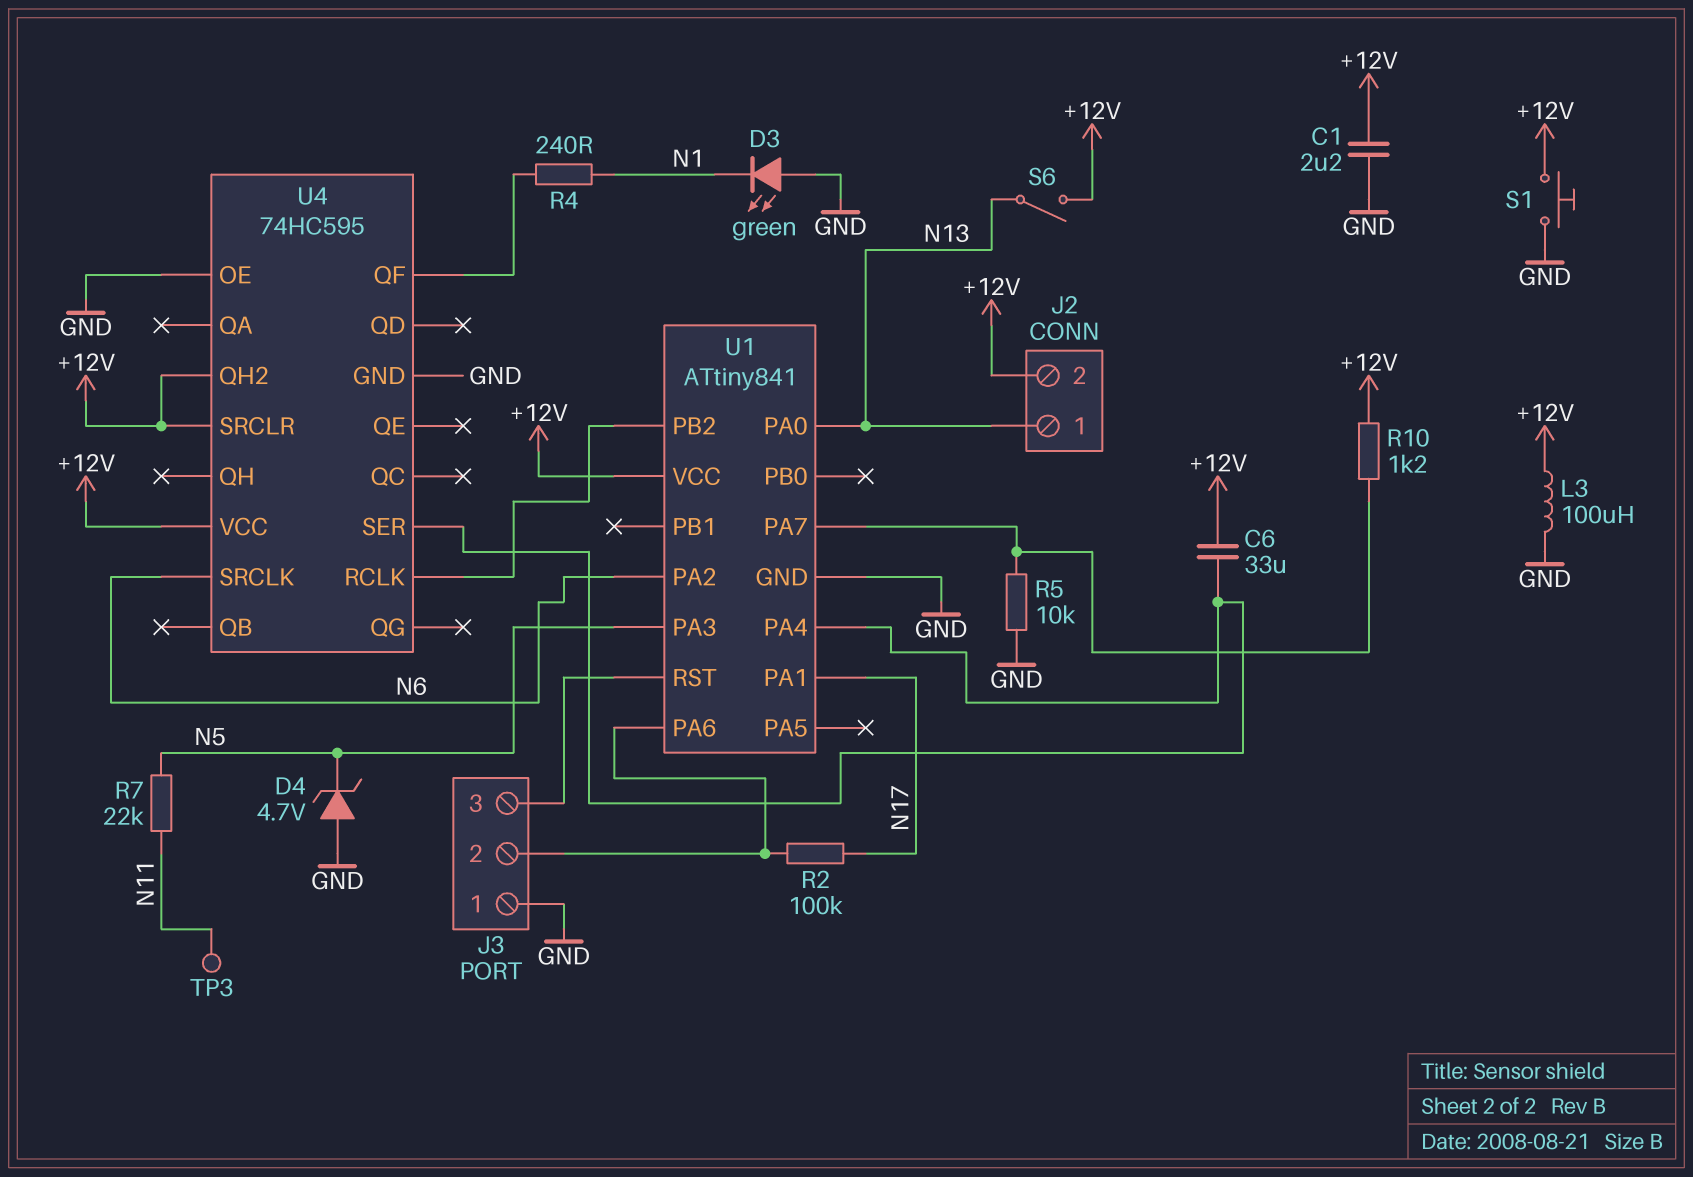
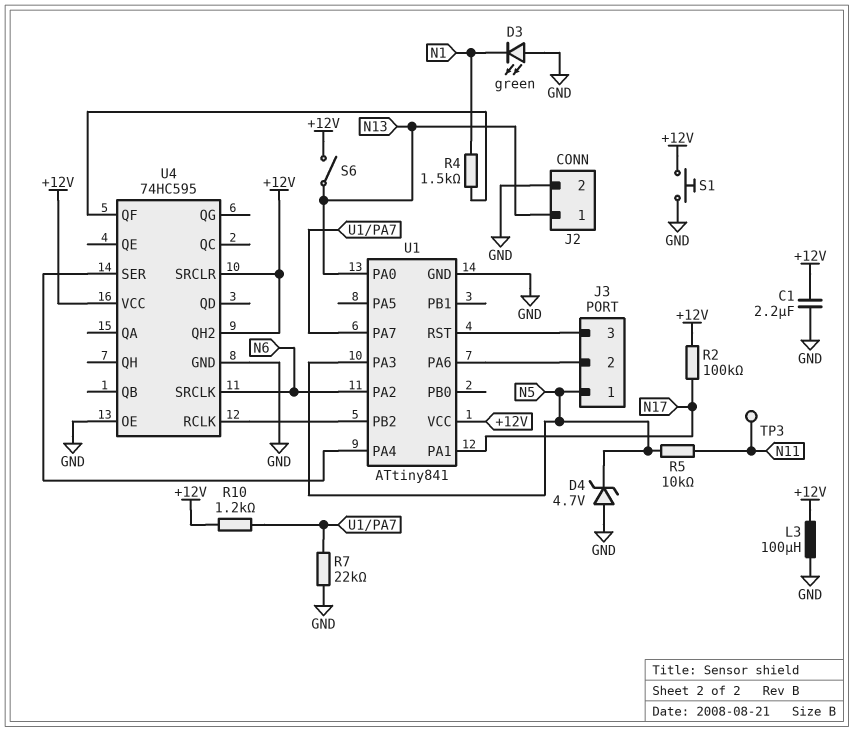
C6: 33uF (+12V, U1/PA4) -> none
J2 pin 2: +12V -> GND
J3 pin 1: GND -> N5
R2: 100k (J3/2, N17) -> 100k (+12V, N17)
R4: 240 (N1, U4/QF) -> 1.5k (N1, U4/QF)
R5: 10k (GND, U1/PA7) -> 10k (N5, N11)
R7: 22k (N5, N11) -> 22k (GND, U1/PA7)

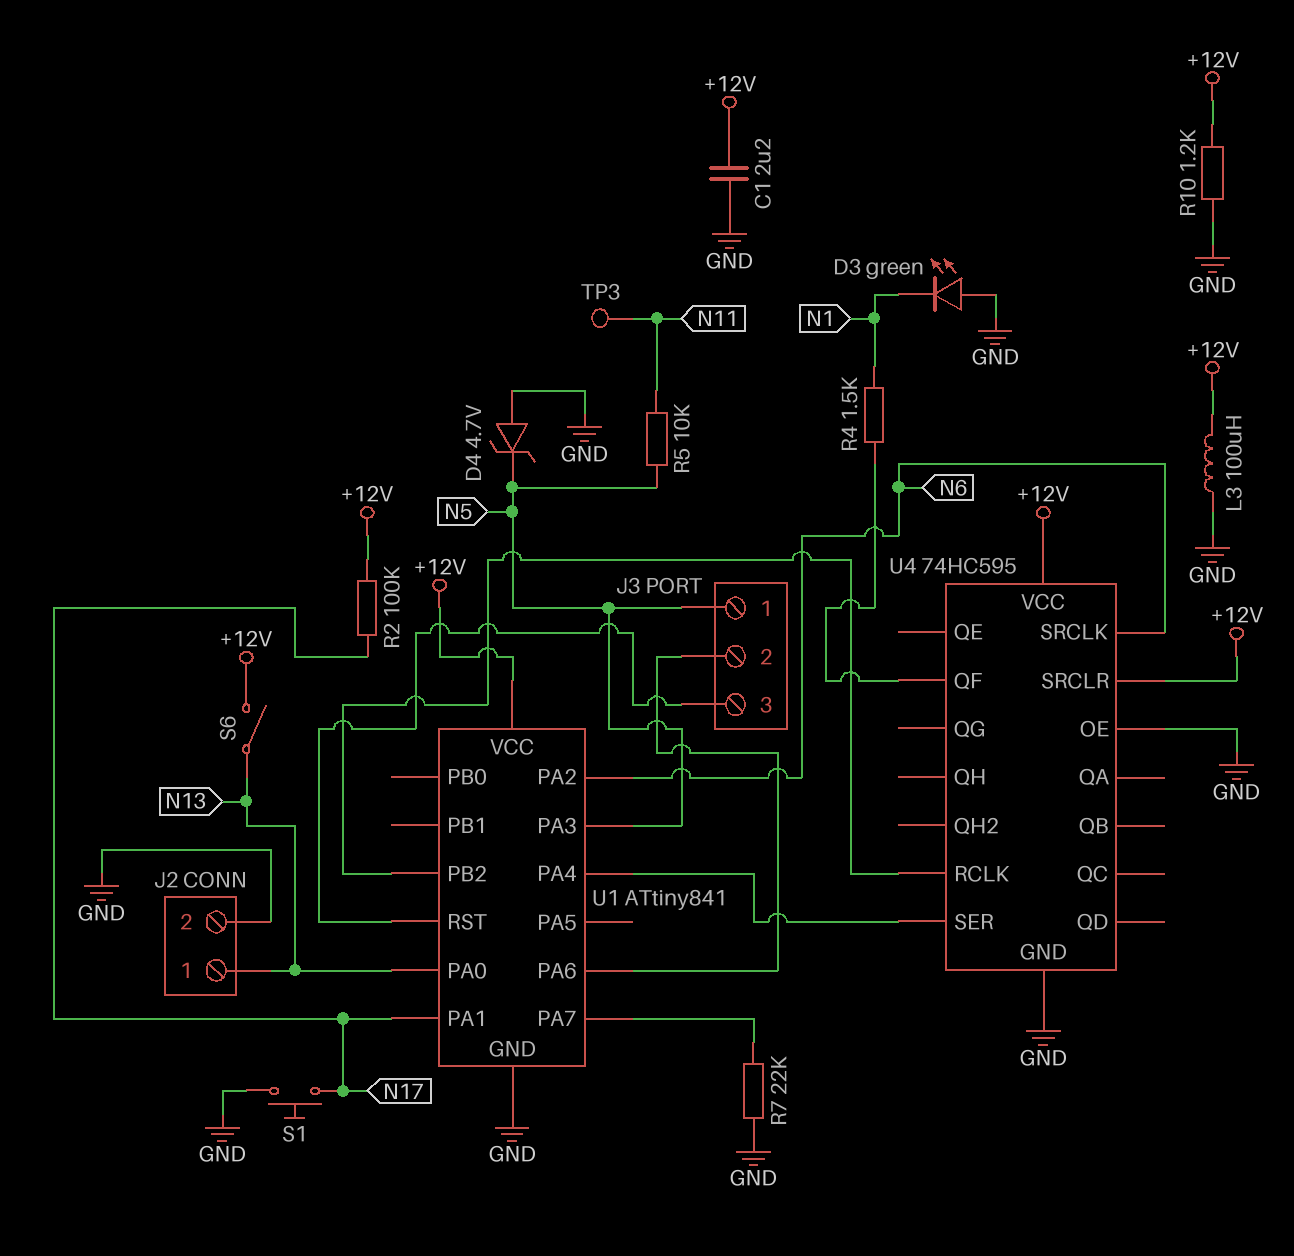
R10: 1.2k (+12V, U1/PA7) -> 1.2k (+12V, GND)
S1: button (+12V, GND) -> button (GND, N17)
U4 pin QH2: +12V -> none

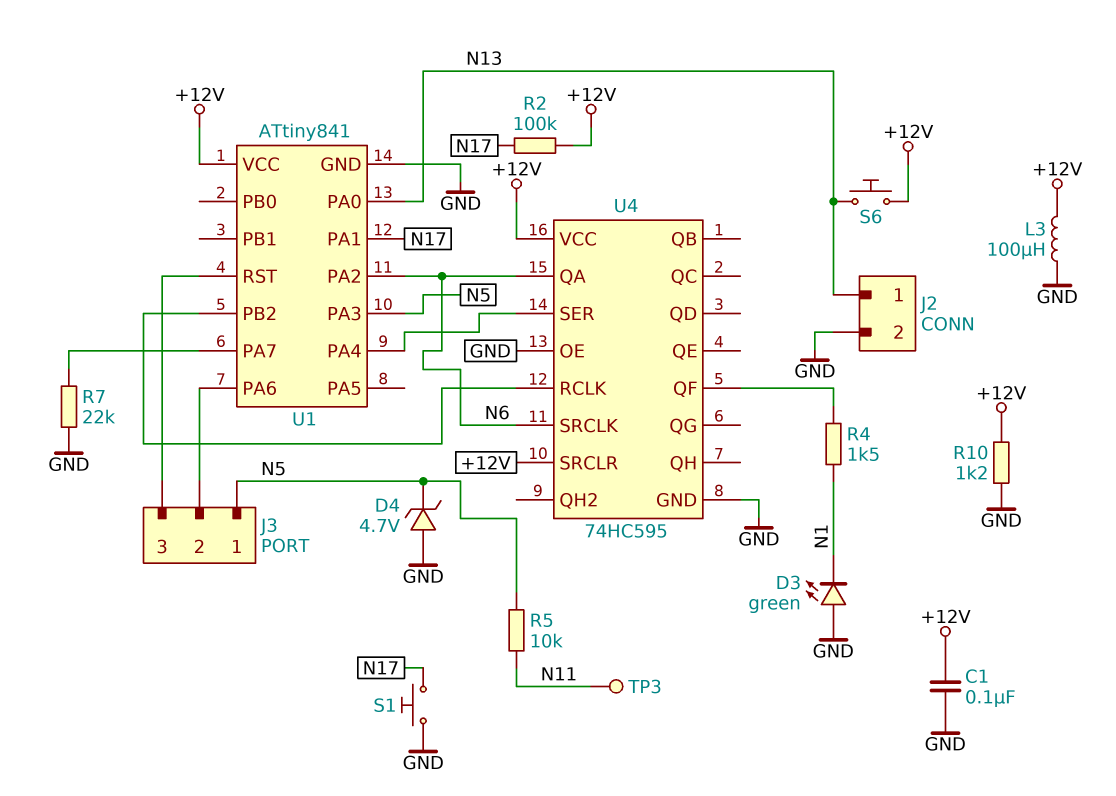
C1: 2.2uF (+12V, GND) -> 100nF (+12V, GND)
S6: switch (+12V, N13) -> button (+12V, N13)
U4 pin QA: none -> N6

